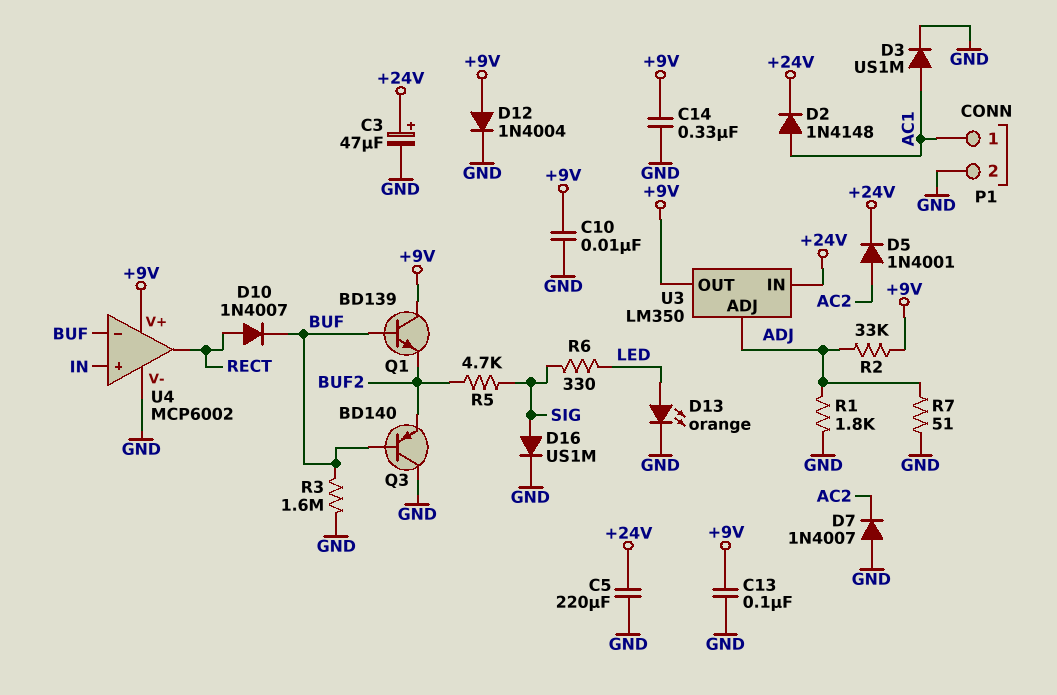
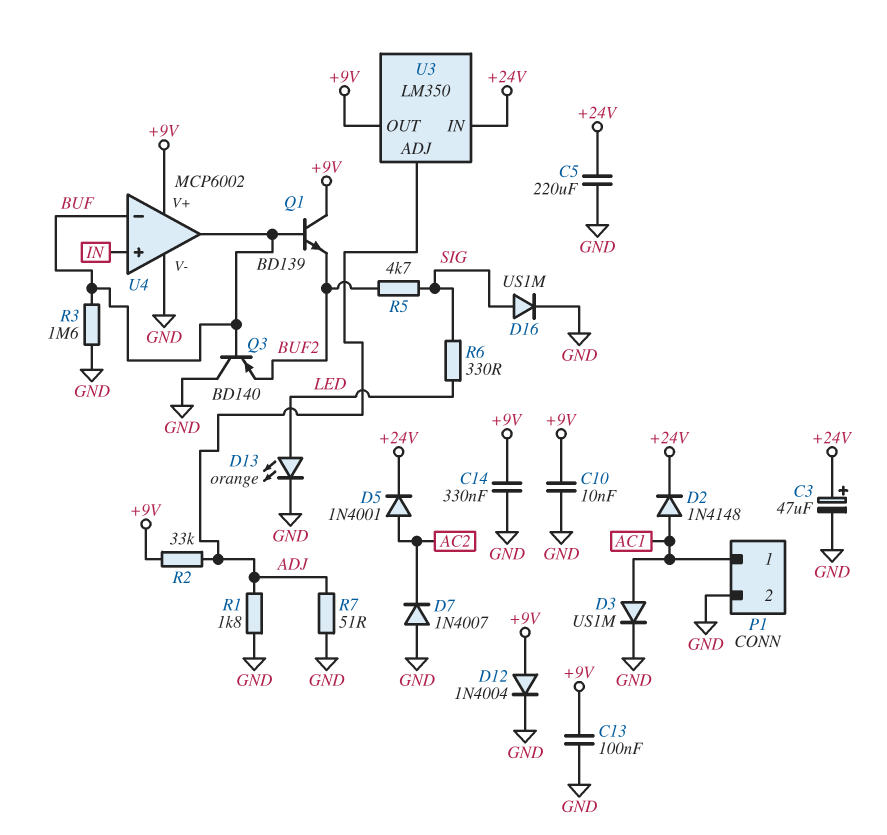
D10: diode 1N4007 (A RECT, K BUF) -> none
U4 pin out: RECT -> BUF

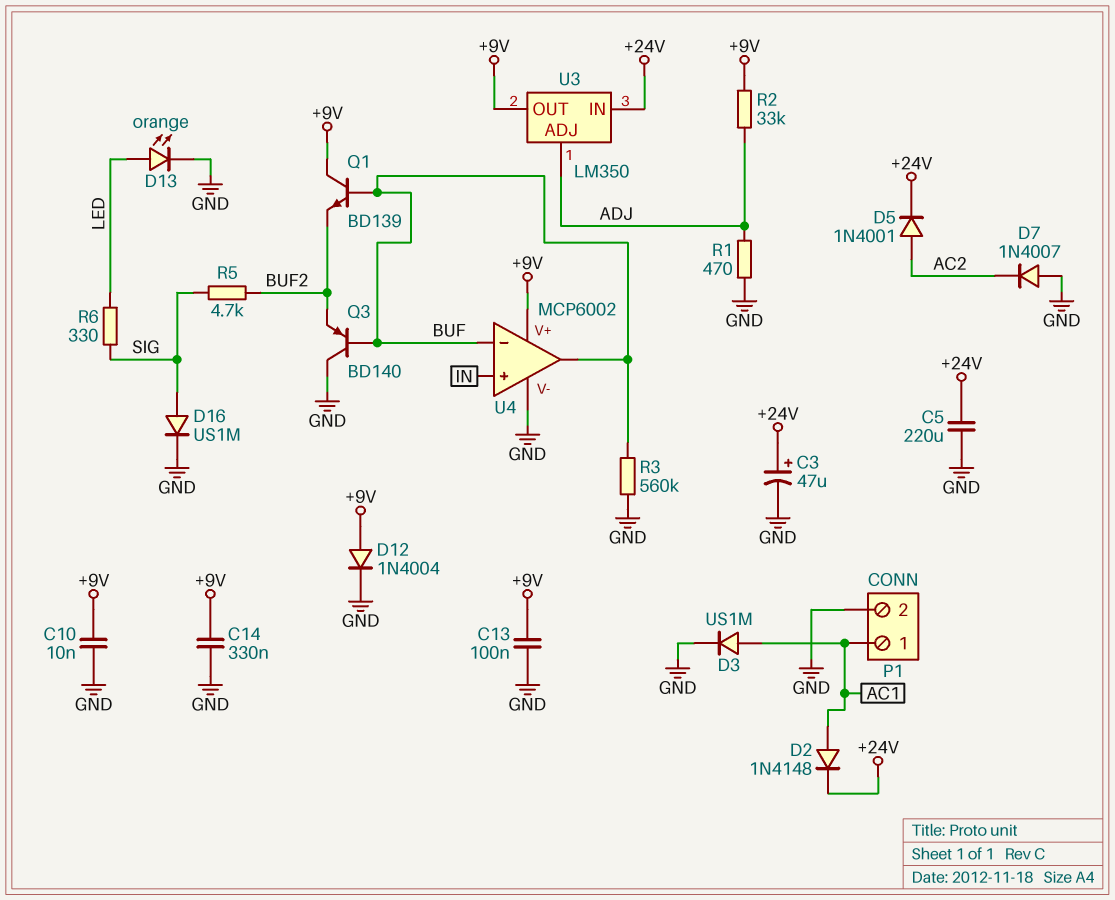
R1: 1.8k (ADJ, GND) -> 470 (ADJ, GND)
R3: 1.6M (BUF, GND) -> 560k (BUF, GND)
R7: 51 (ADJ, GND) -> none

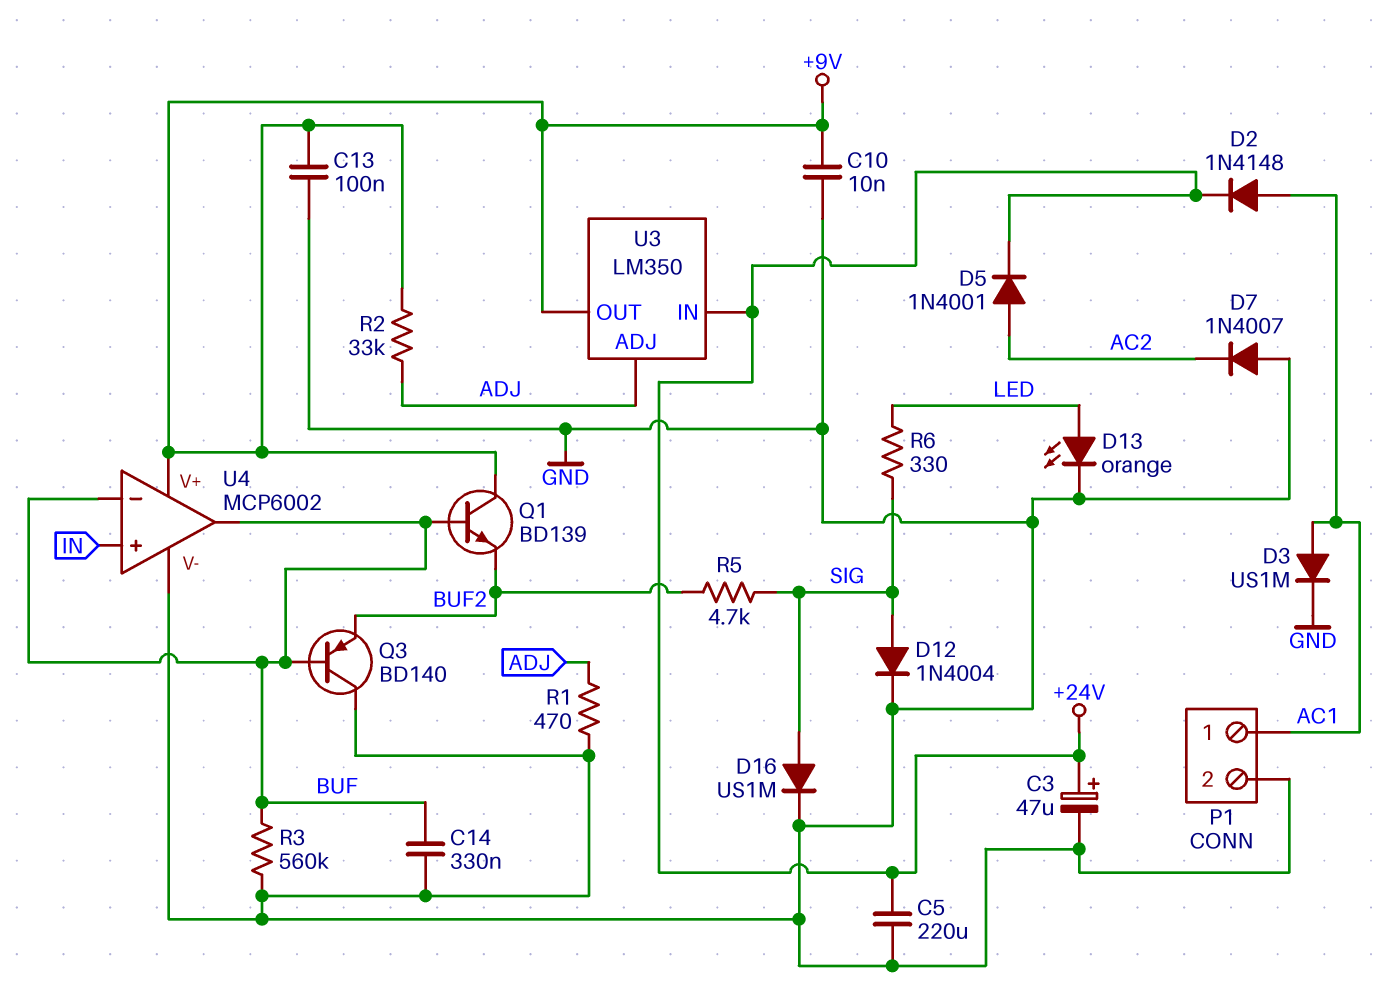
C14: 330nF (+9V, GND) -> 330nF (BUF, GND)
D12: diode 1N4004 (A +9V, K GND) -> diode 1N4004 (A SIG, K GND)

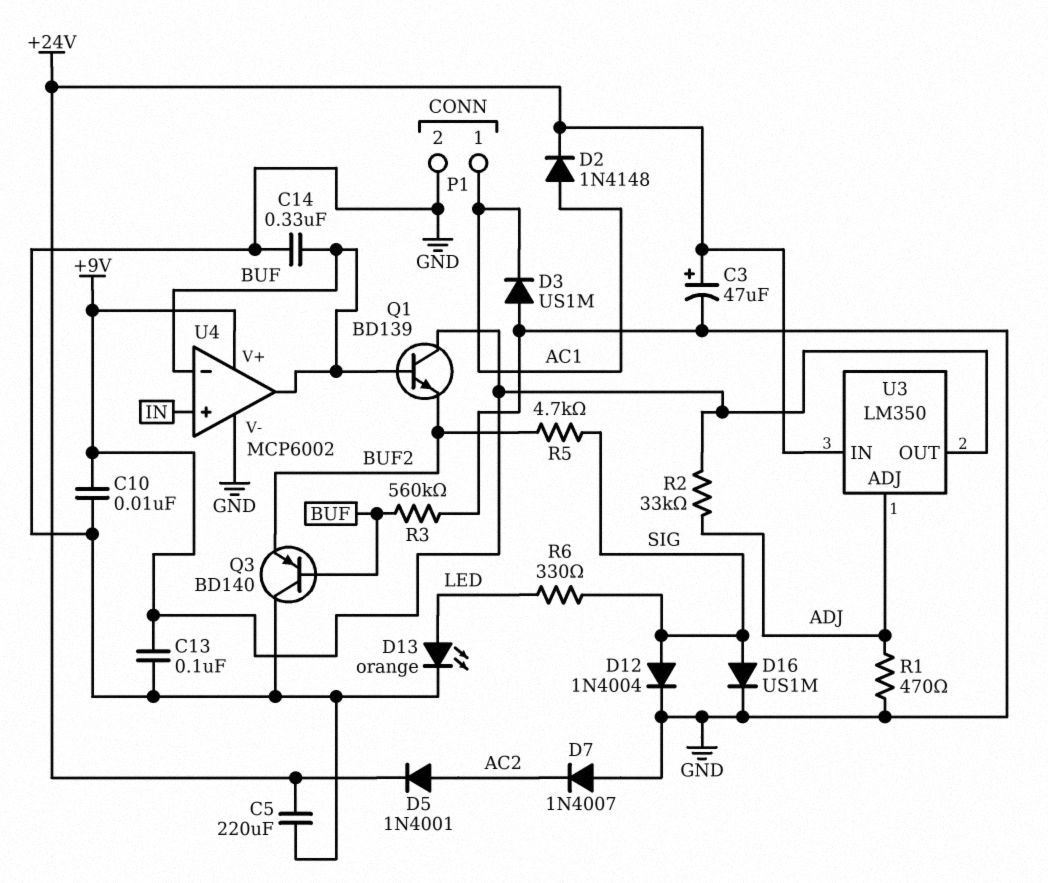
D3: diode US1M (A AC1, K GND) -> diode US1M (A GND, K AC1)

